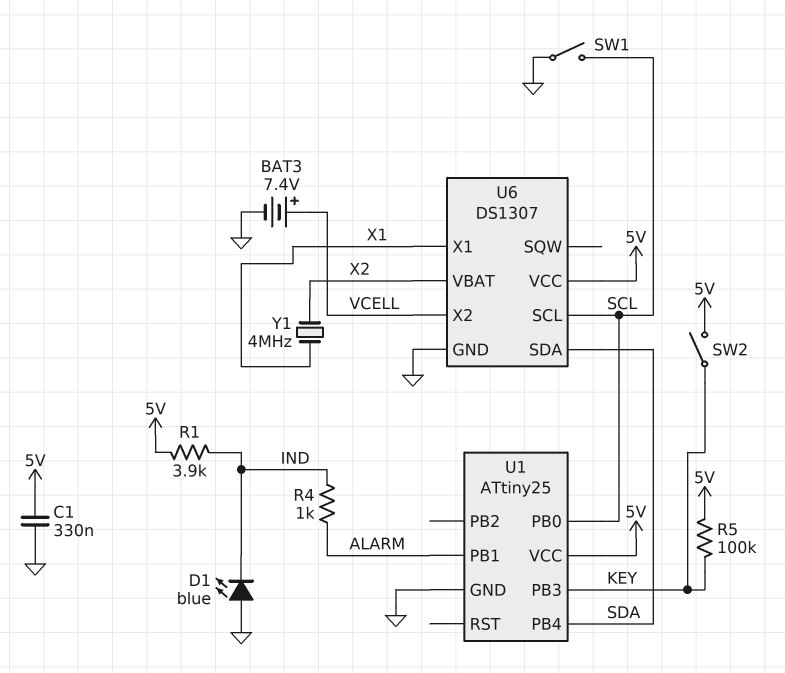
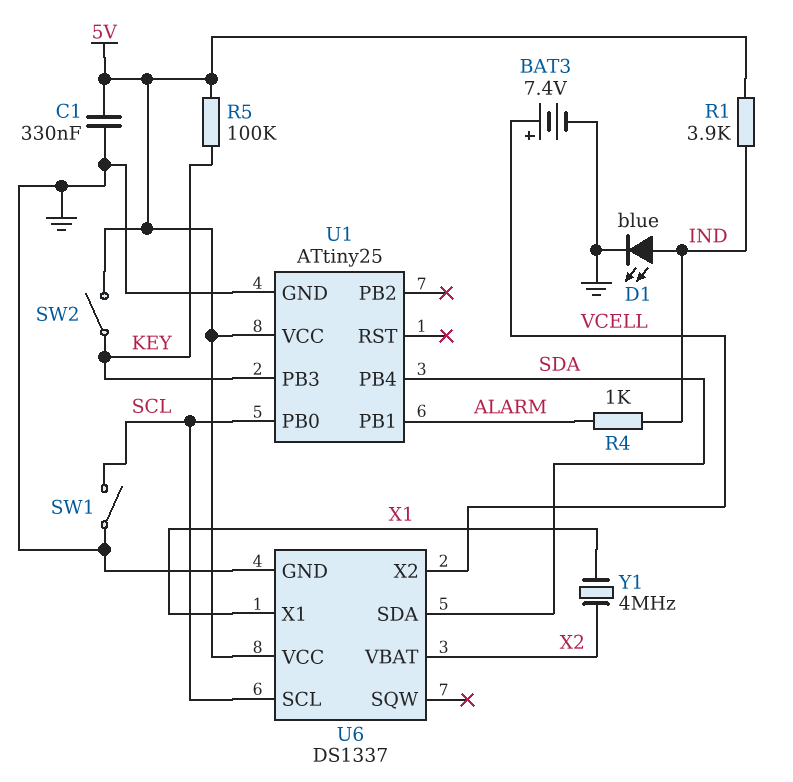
D1: LED blue (A GND, K IND) -> LED blue (A IND, K GND)
U6: DS1307 -> DS1337

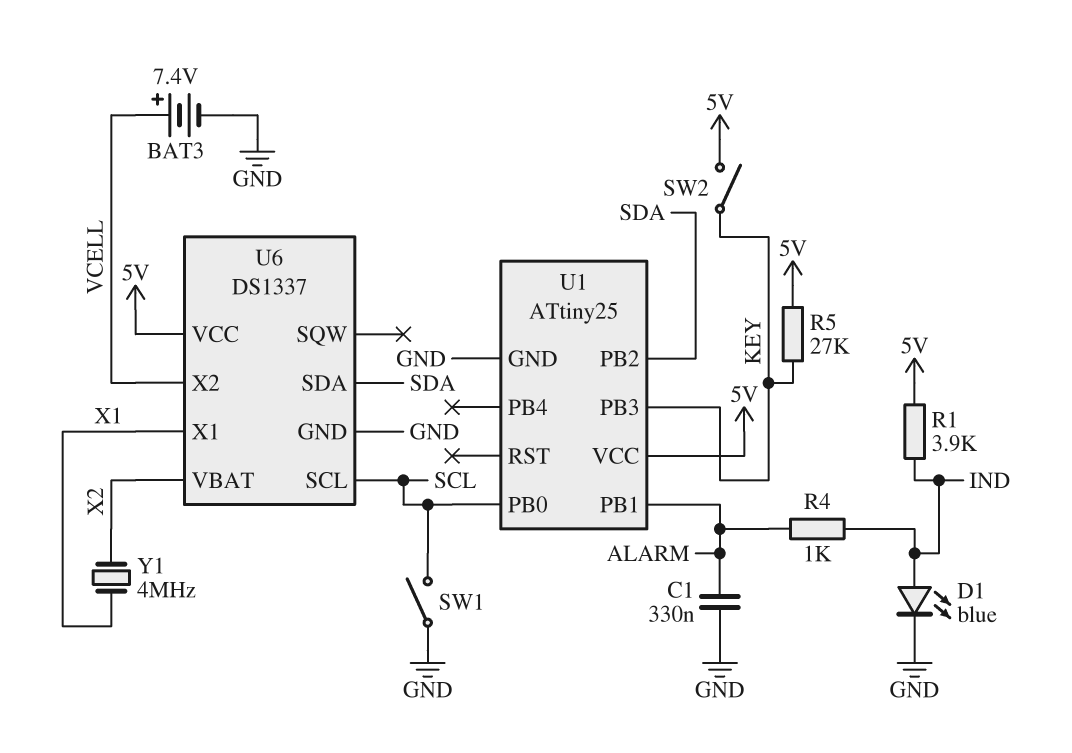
C1: 330nF (5V, GND) -> 330nF (ALARM, GND)
R5: 100k (5V, KEY) -> 27k (5V, KEY)
U1 pin PB2: none -> SDA
U1 pin PB4: SDA -> none

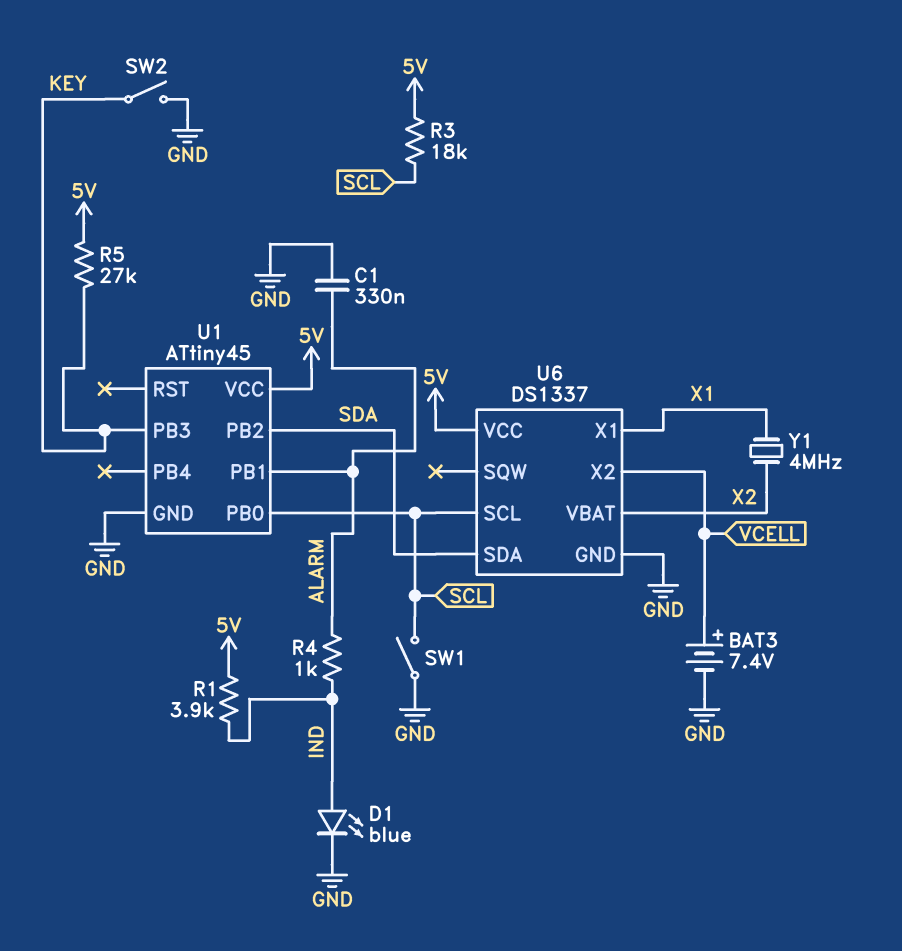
R3: none -> 18k (5V, SCL)
SW2: switch (5V, KEY) -> switch (GND, KEY)
U1: ATtiny25 -> ATtiny45

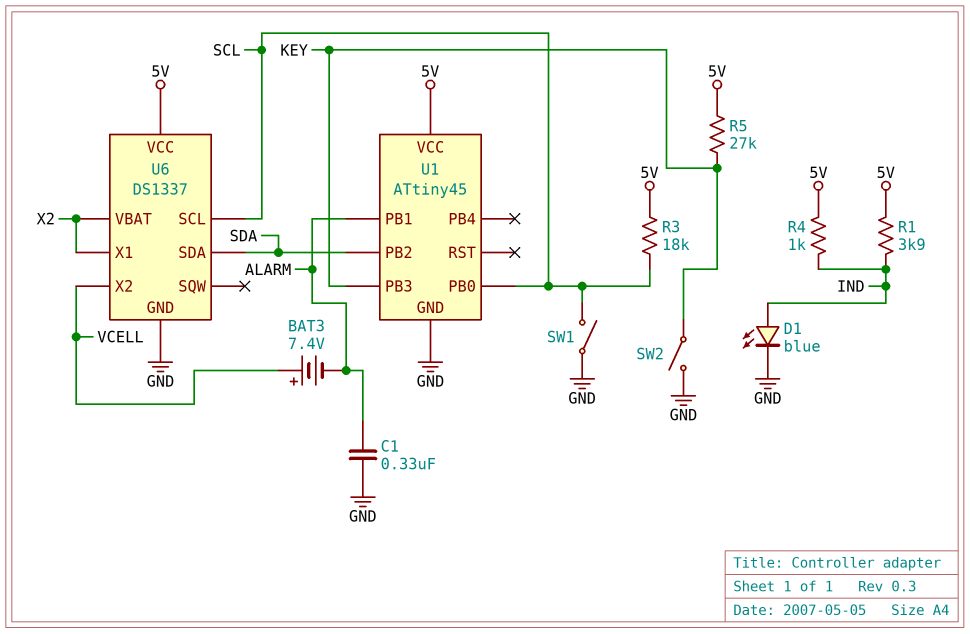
BAT3: 7.4V (plus VCELL, minus GND) -> 7.4V (plus VCELL, minus ALARM)
R4: 1k (ALARM, IND) -> 1k (5V, IND)
U6 pin X1: X1 -> X2
Y1: 4MHz (X1, X2) -> none

